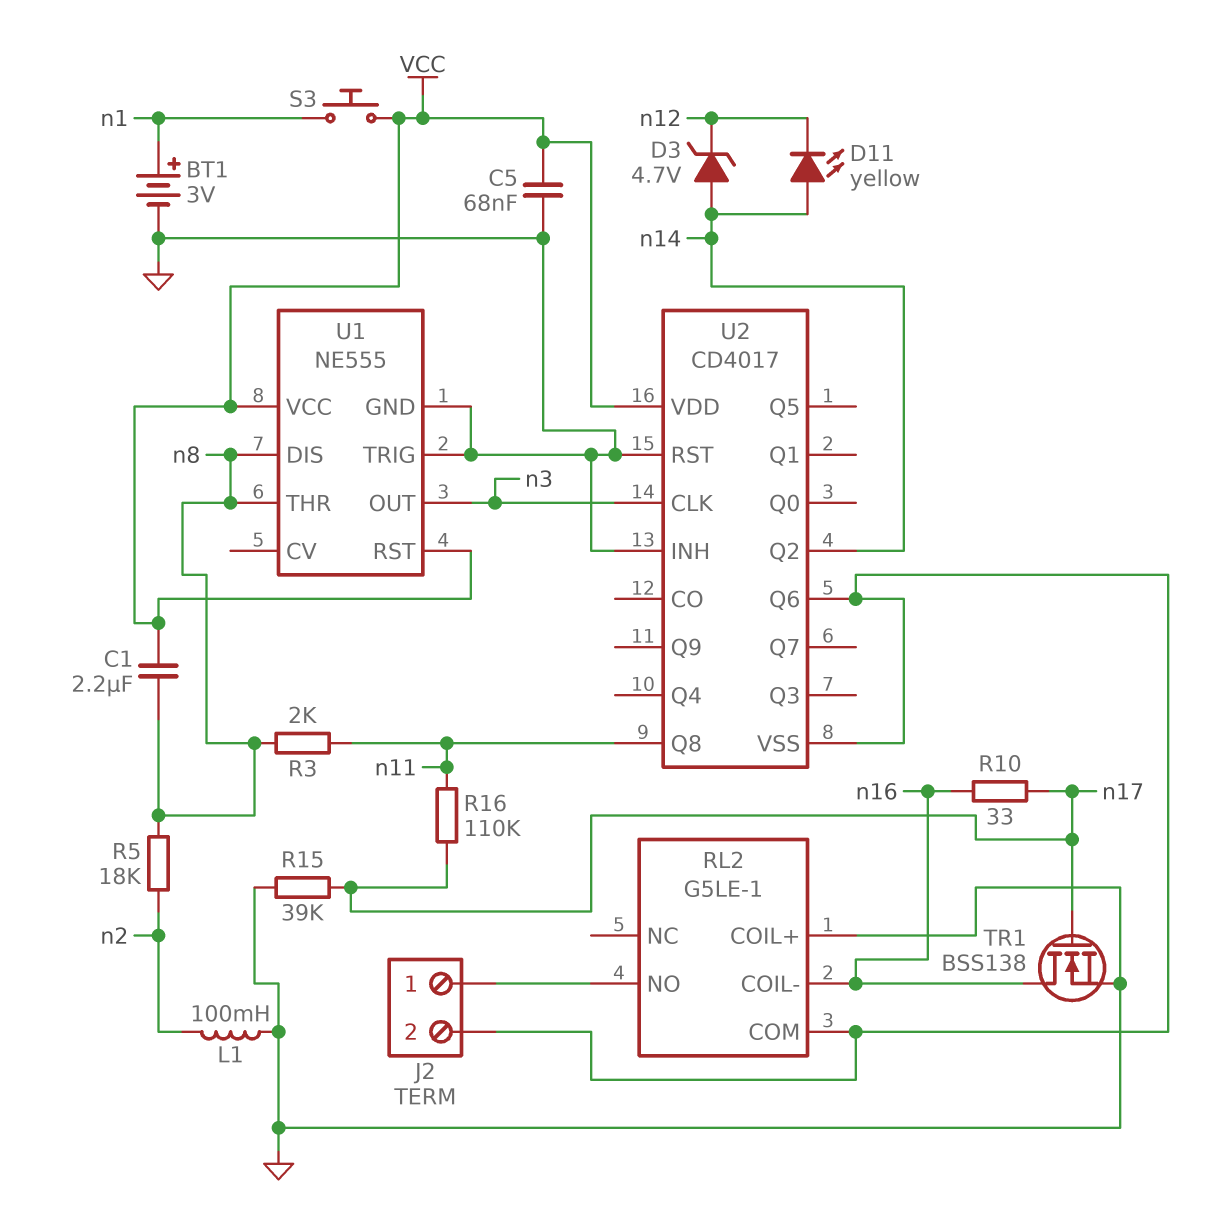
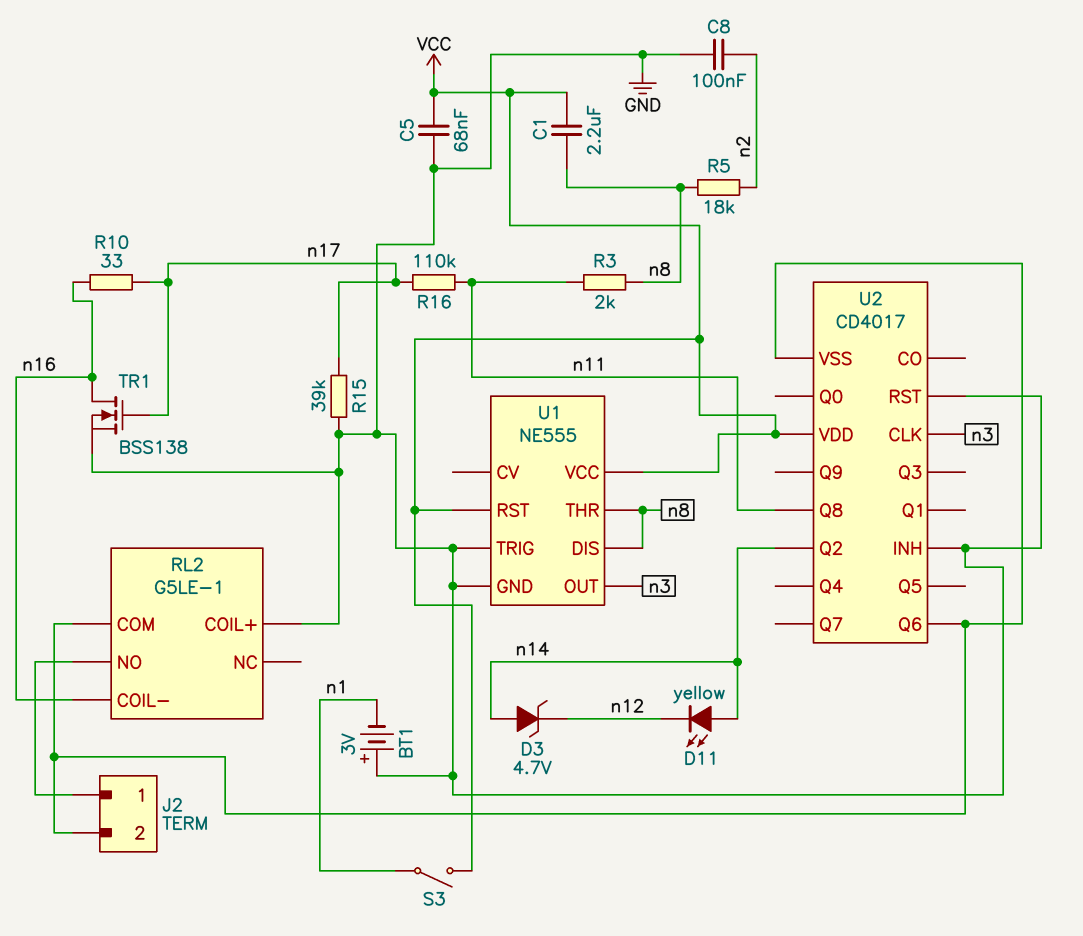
BT1: 3V (plus n1, minus GND) -> 3V (plus GND, minus n1)
C8: none -> 100nF (GND, n2)
L1: 100mH (GND, n2) -> none
S3: button (VCC, n1) -> switch (VCC, n1)

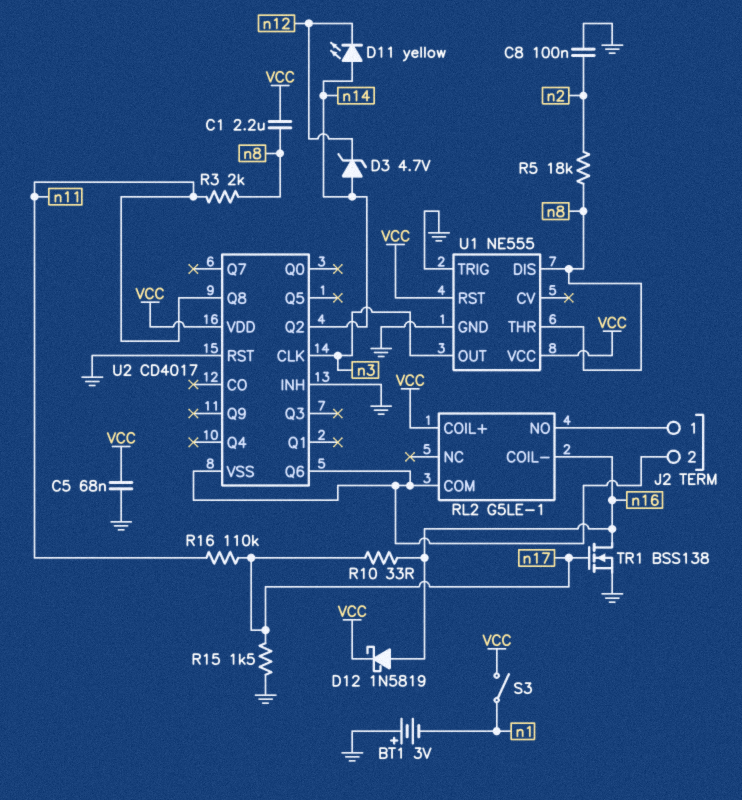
D12: none -> schottky 1N5819 (A n16, K VCC)
R15: 39k (GND, n17) -> 1.5k (GND, n17)
RL2 pin COIL+: GND -> VCC

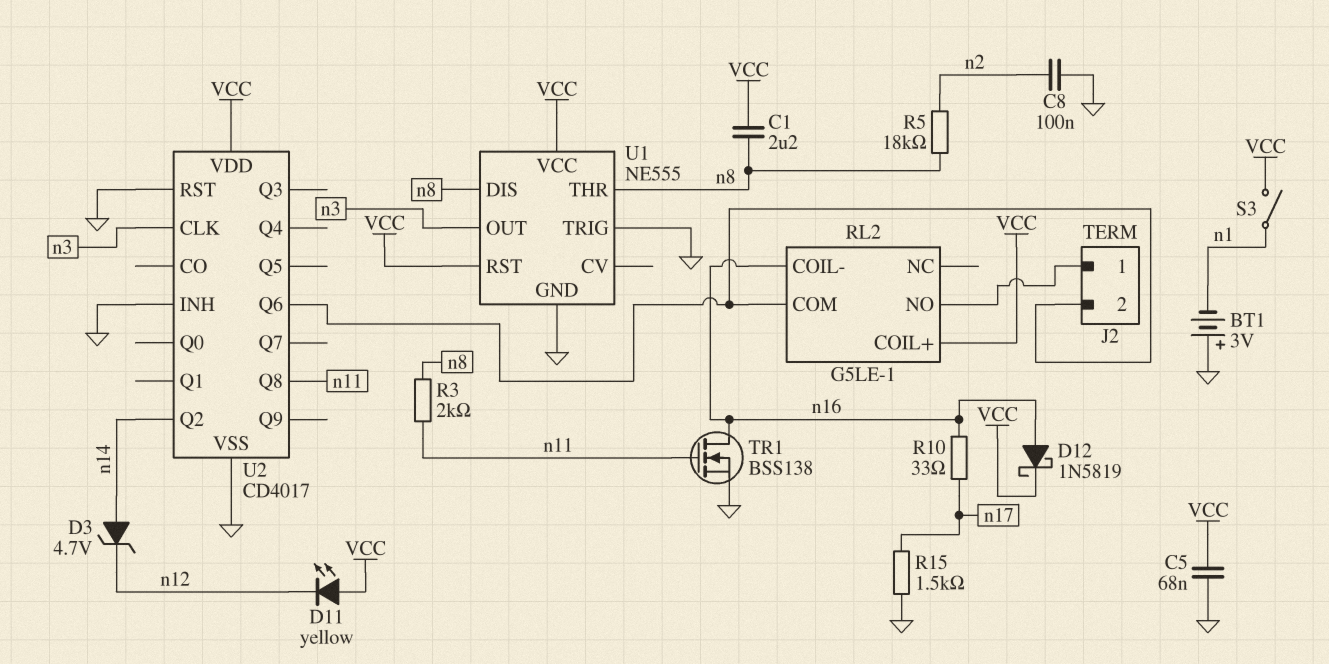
D11: LED yellow (A n14, K n12) -> LED yellow (A VCC, K n12)
R16: 110k (n11, n17) -> none
TR1: NMOS BSS138 (G n17, D n16, S GND) -> NMOS BSS138 (G n11, D n16, S GND)
U2 pin VSS: J2/2 -> GND

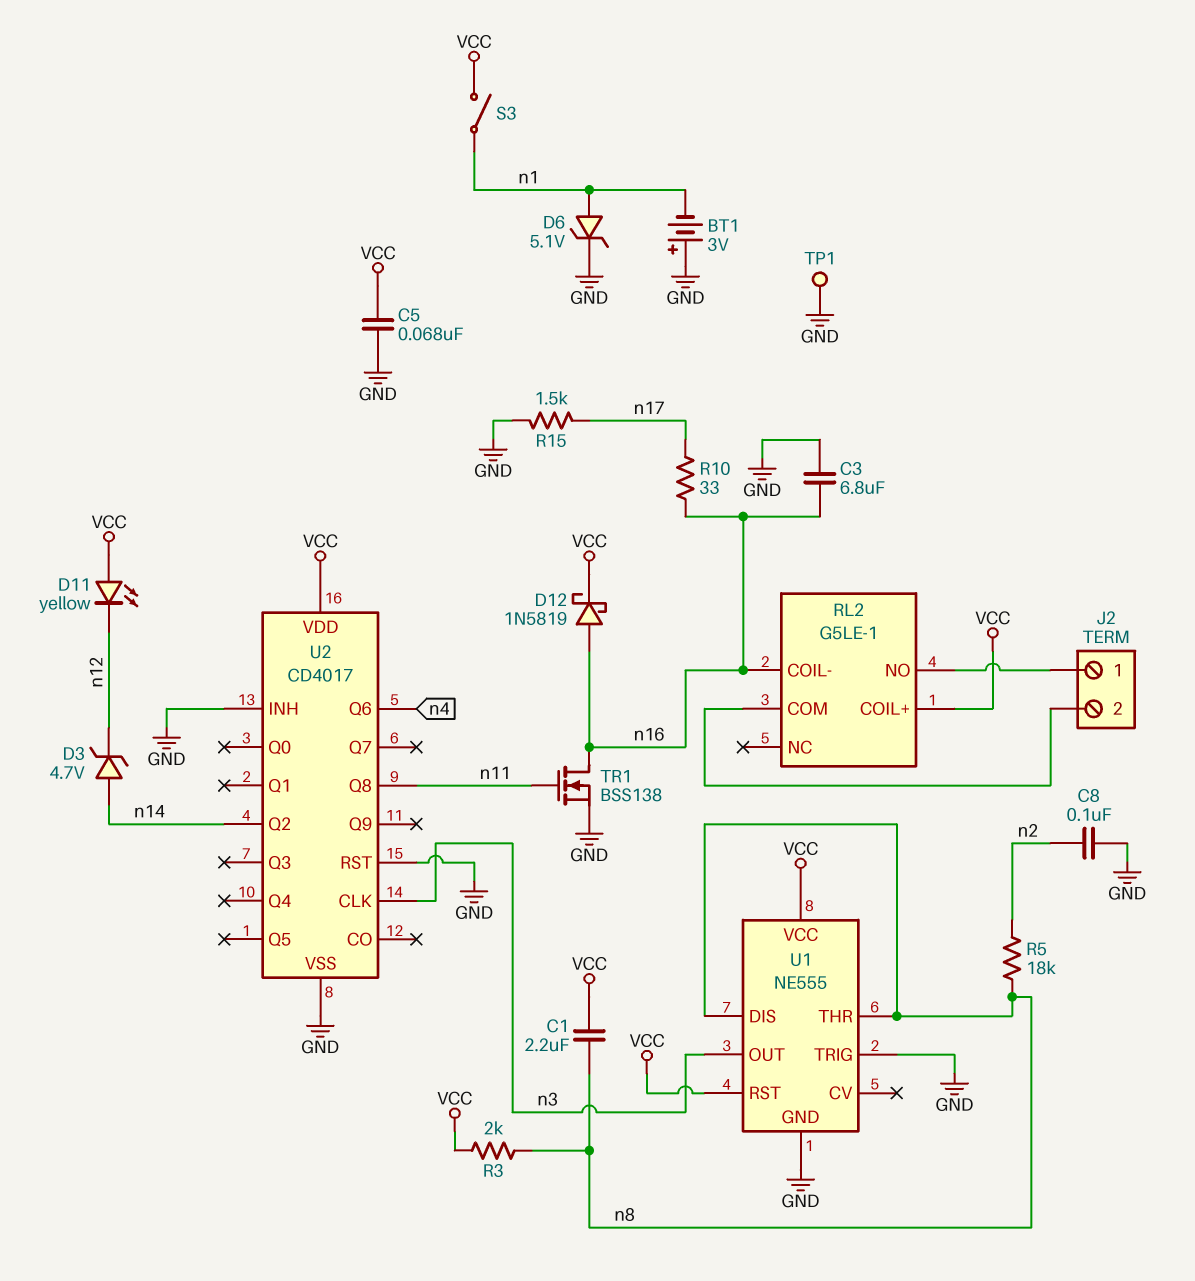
C3: none -> 6.8uF (GND, n16)
D6: none -> zener 5.1V (A n1, K GND)
R3: 2k (n8, n11) -> 2k (VCC, n8)
TP1: none -> test point (GND)
U2 pin Q6: J2/2 -> n4

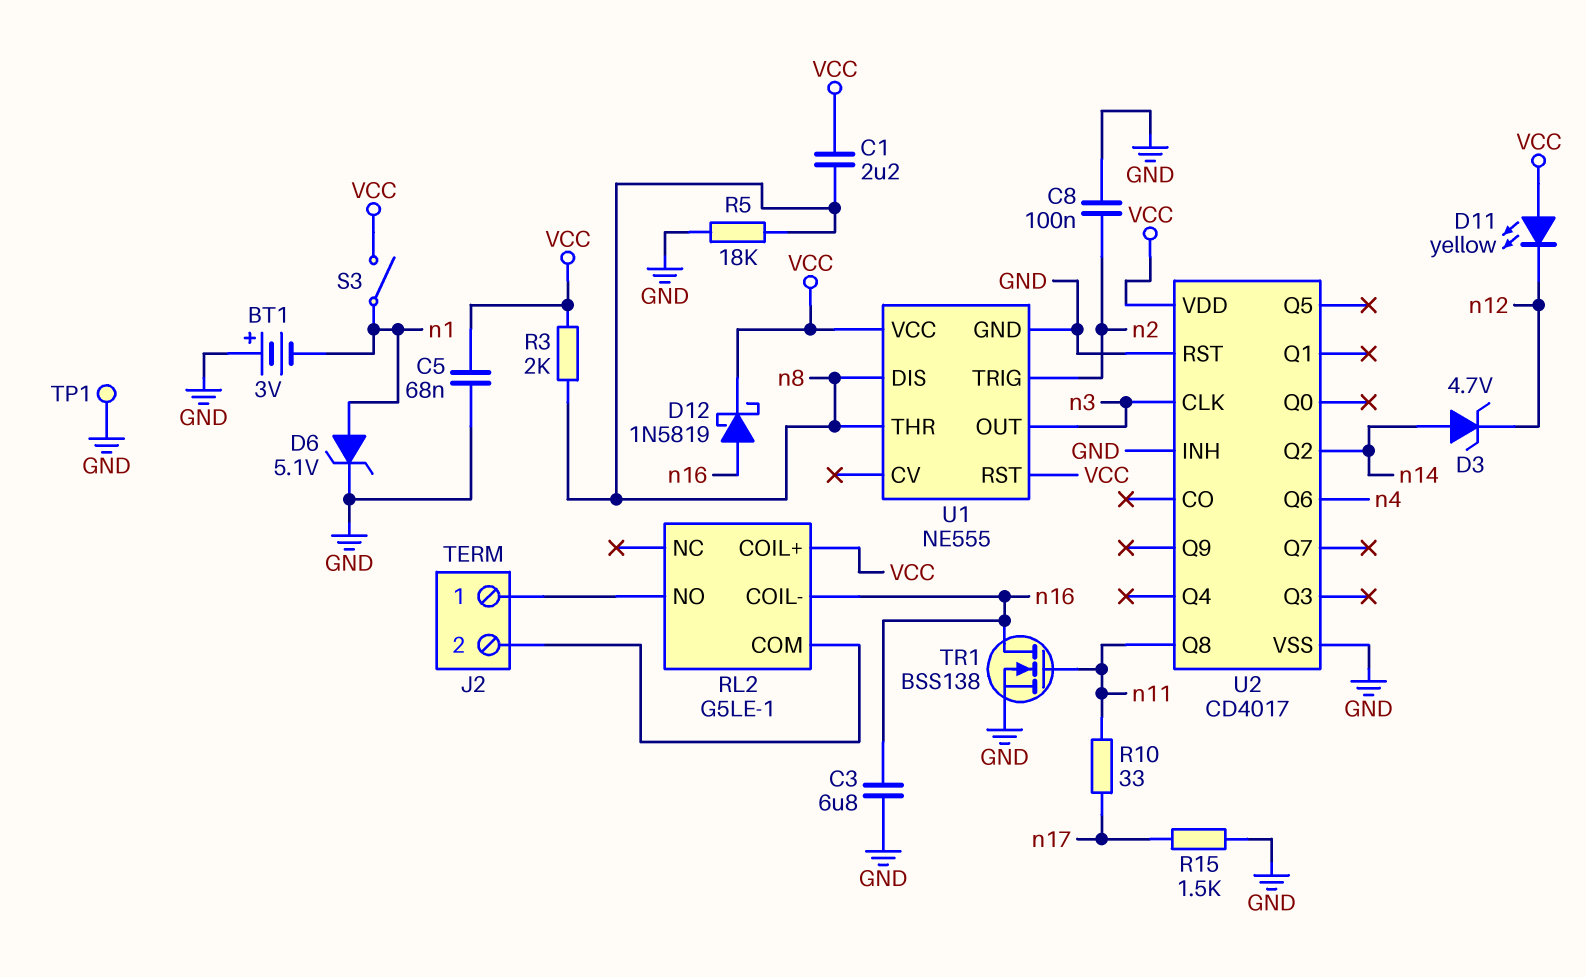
R5: 18k (n2, n8) -> 18k (GND, n8)
R10: 33 (n16, n17) -> 33 (n11, n17)
U1 pin TRIG: GND -> n2

